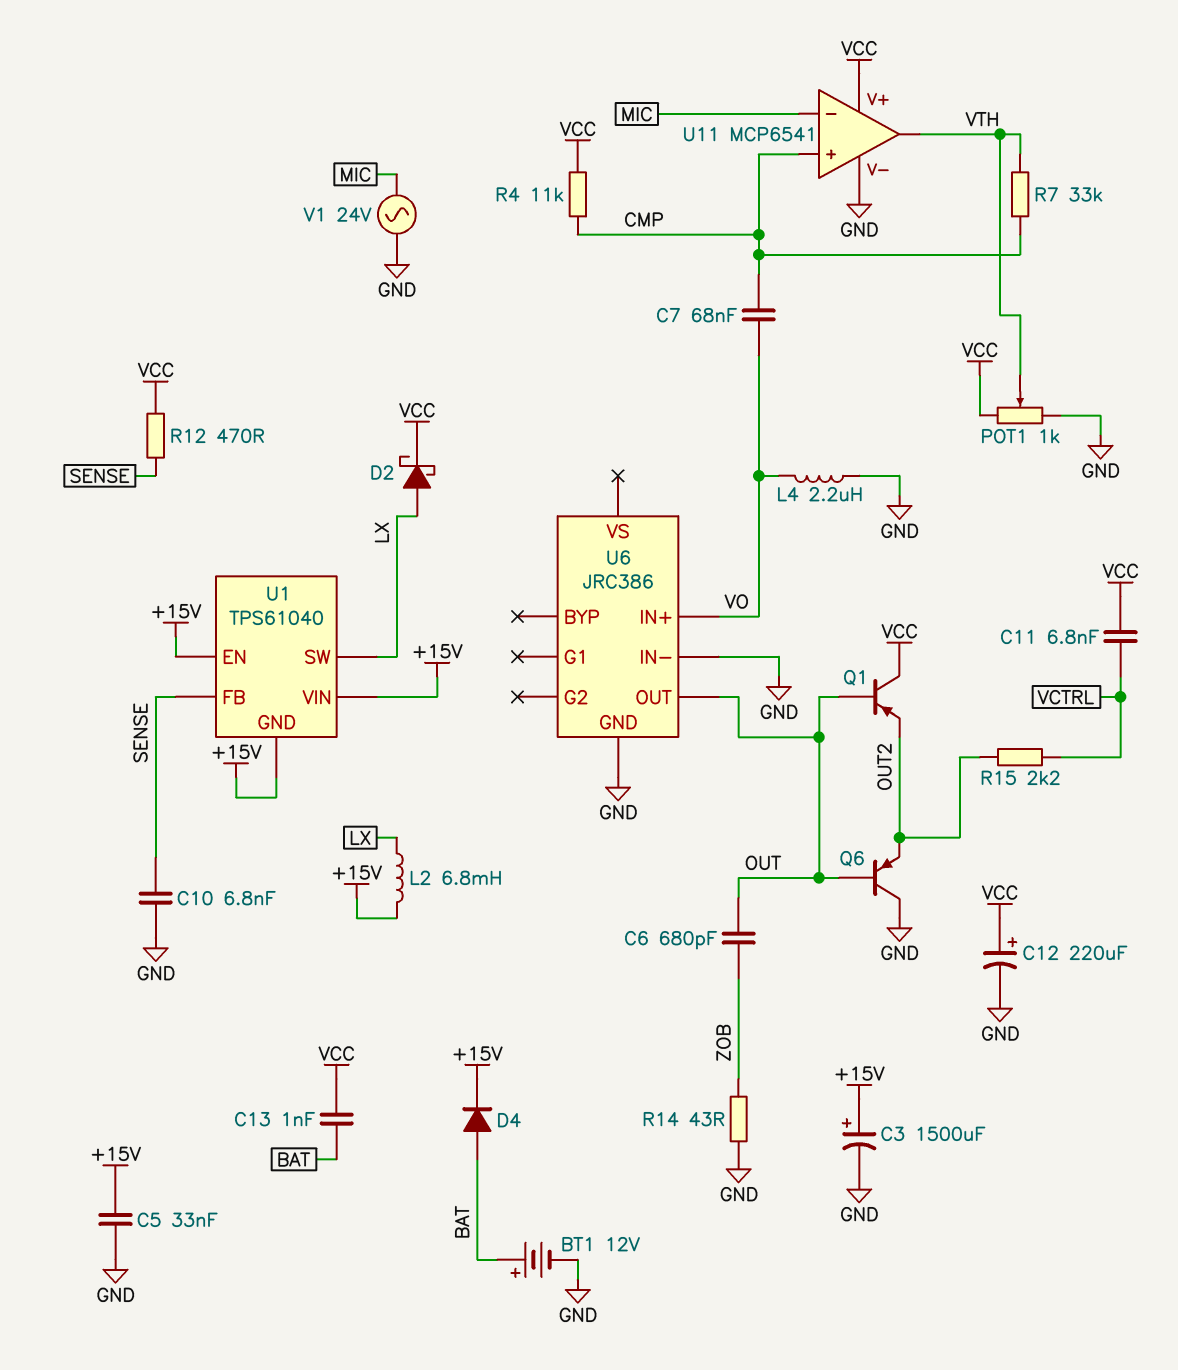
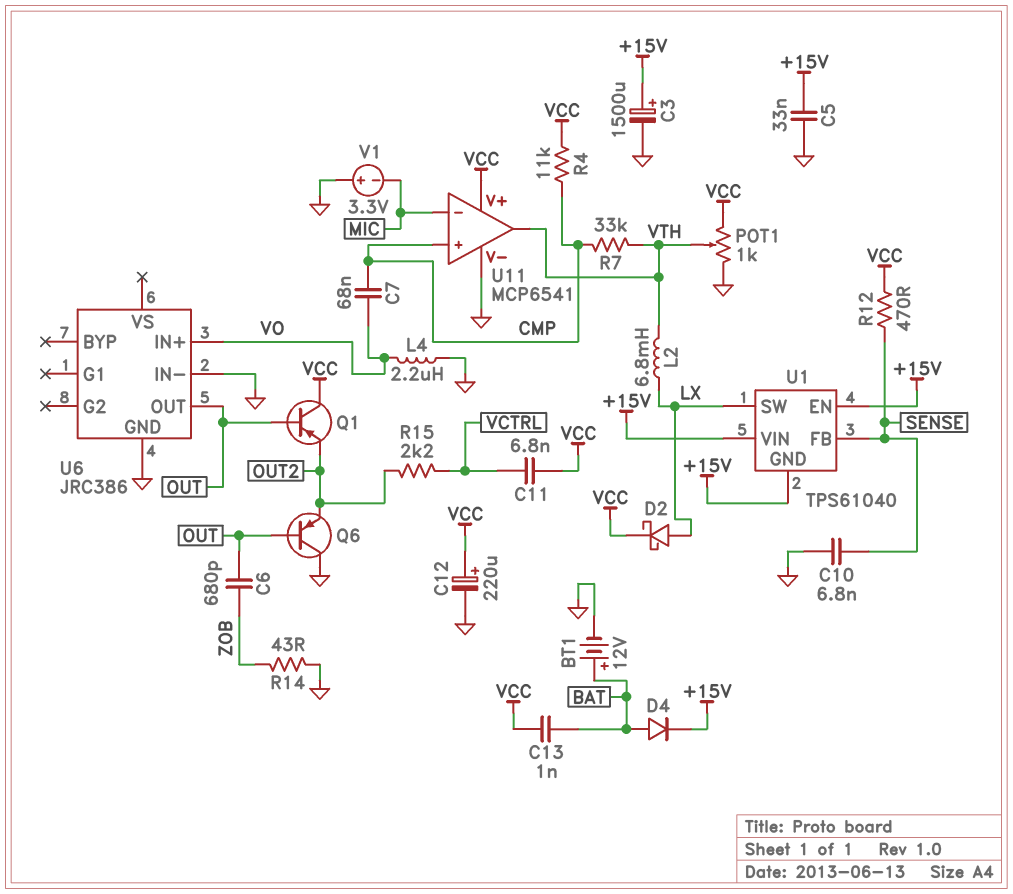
L2: 6.8mH (+15V, LX) -> 6.8mH (LX, VTH)
V1: AC 24V (GND, MIC) -> 3.3V (plus GND, minus MIC)

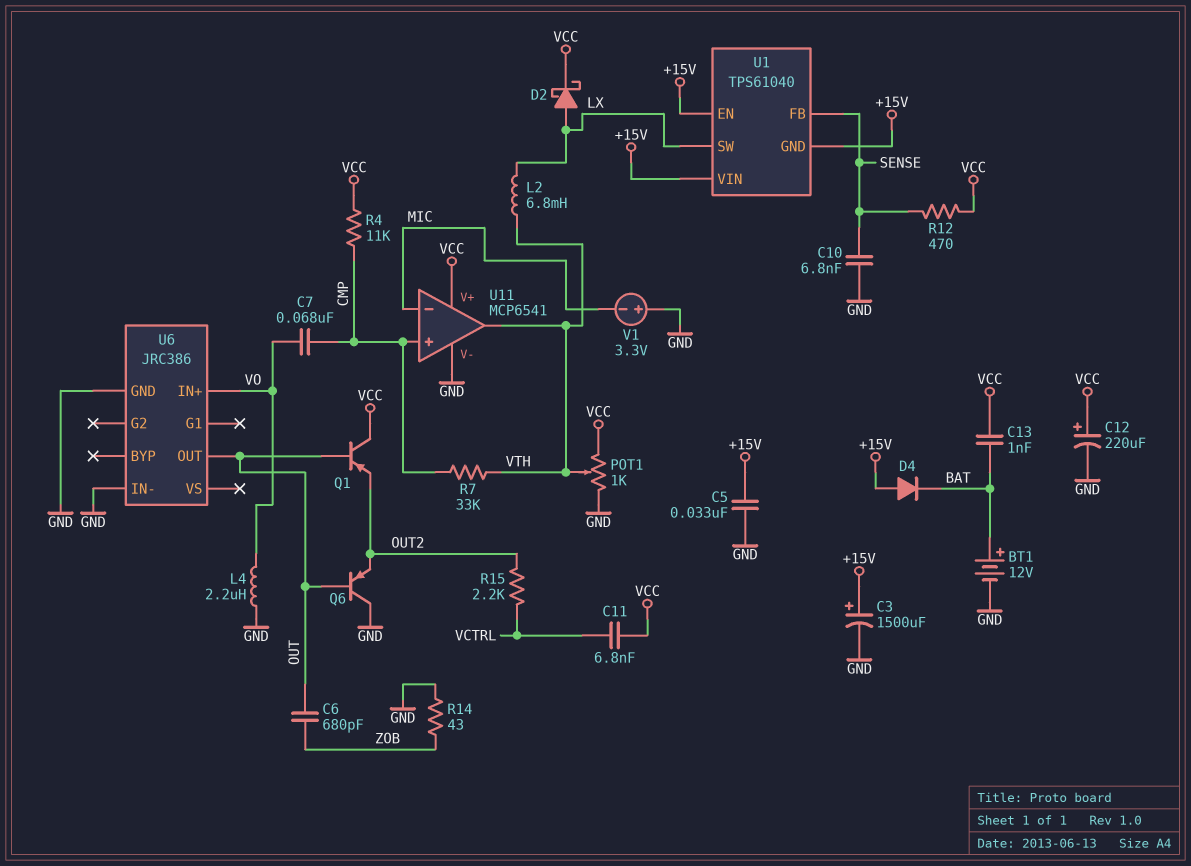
D4: diode (A BAT, K +15V) -> diode (A +15V, K BAT)

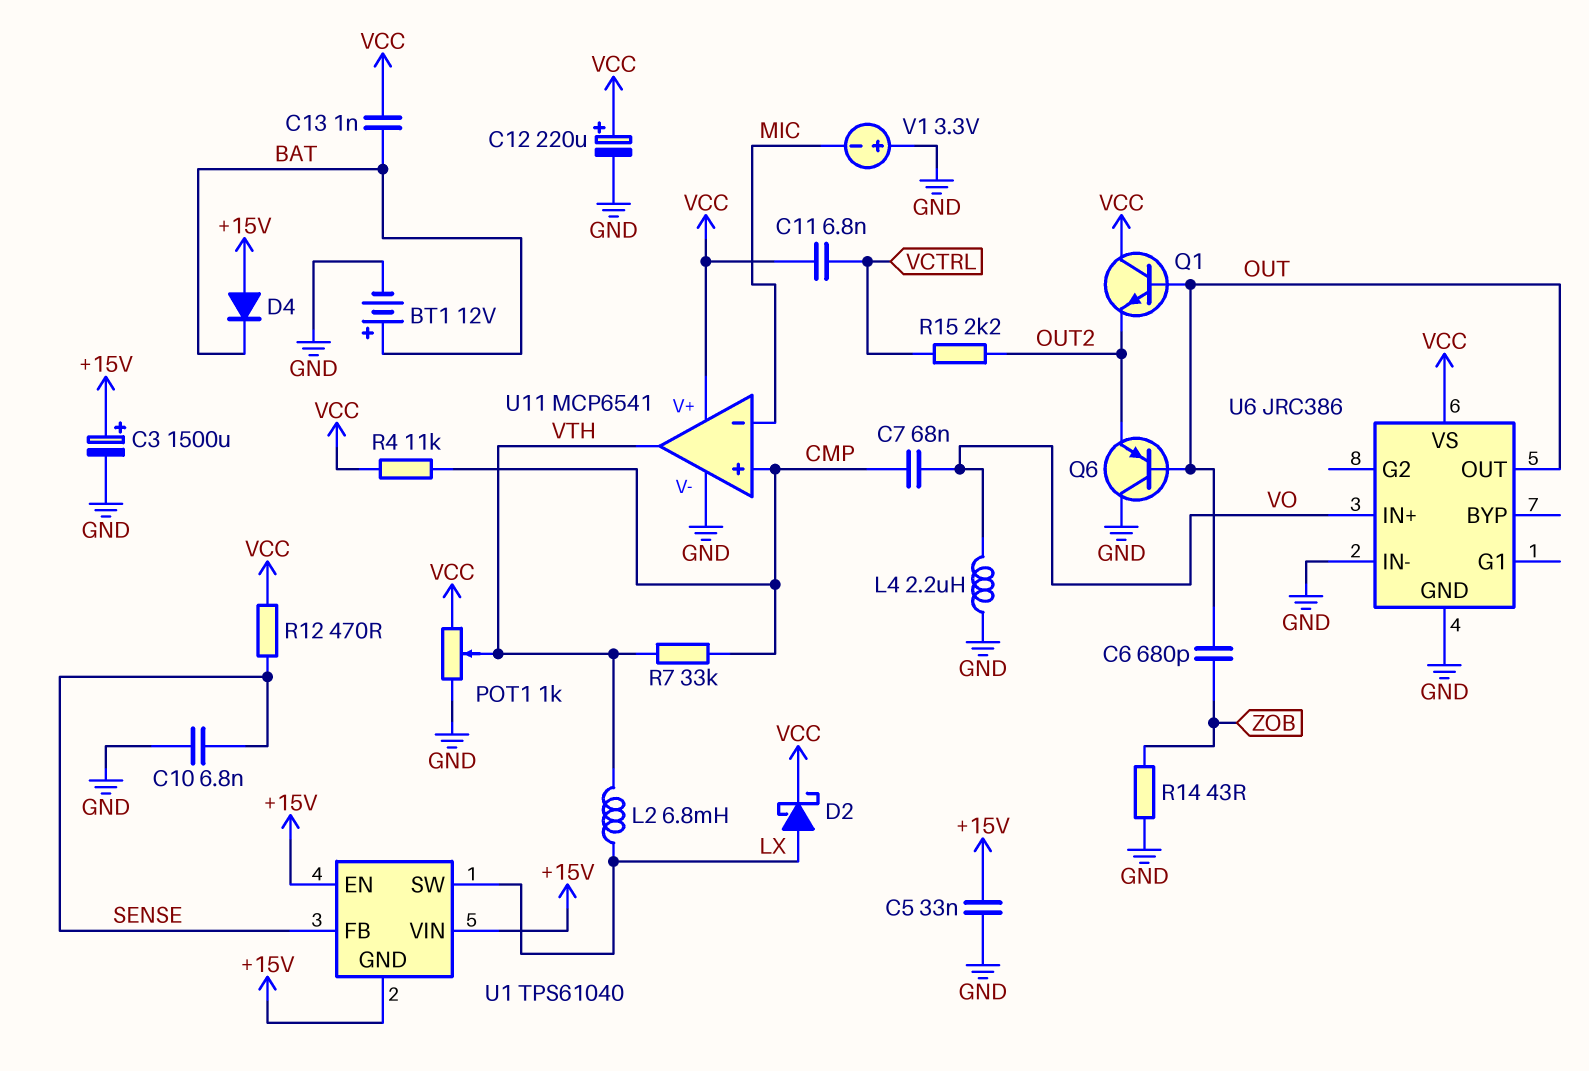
Q1: PNP (B OUT, C VCC, E OUT2) -> NPN (B OUT, C VCC, E OUT2)
U6 pin VS: none -> VCC

